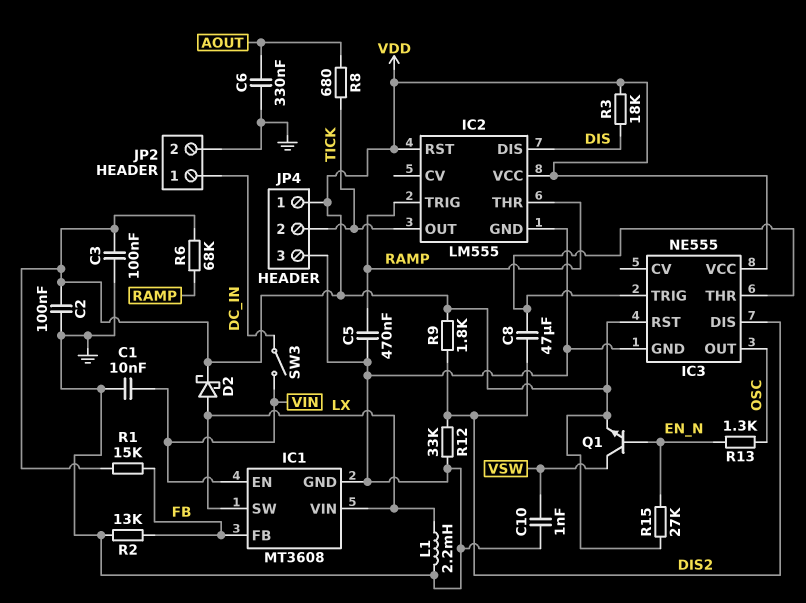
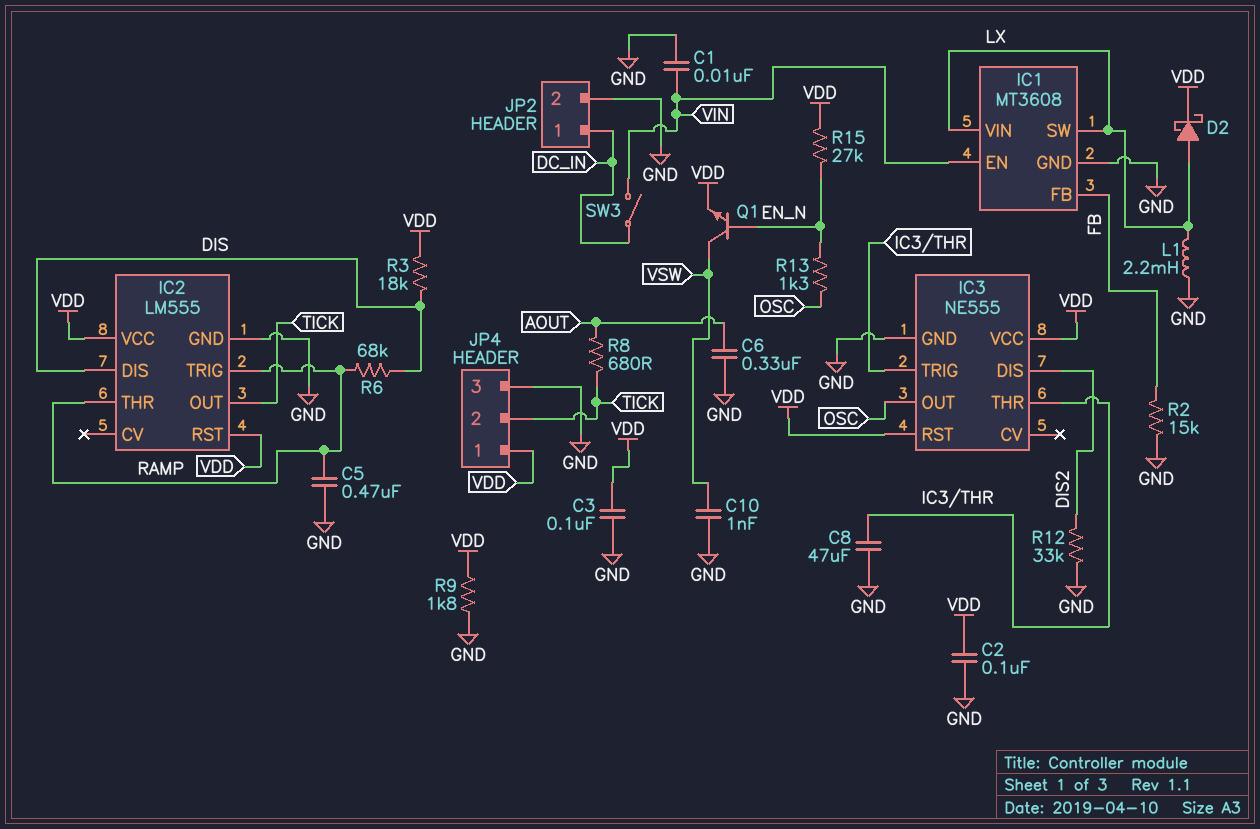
C8: 47uF (DIS2, IC3/THR) -> 47uF (GND, IC3/THR)
R1: 15k (FB, VDD) -> none
R2: 13k (FB, GND) -> 15k (FB, GND)
R6: 68k (RAMP, VDD) -> 68k (DIS, RAMP)
R9: 1.8k (DIS2, VDD) -> 1.8k (GND, VDD)

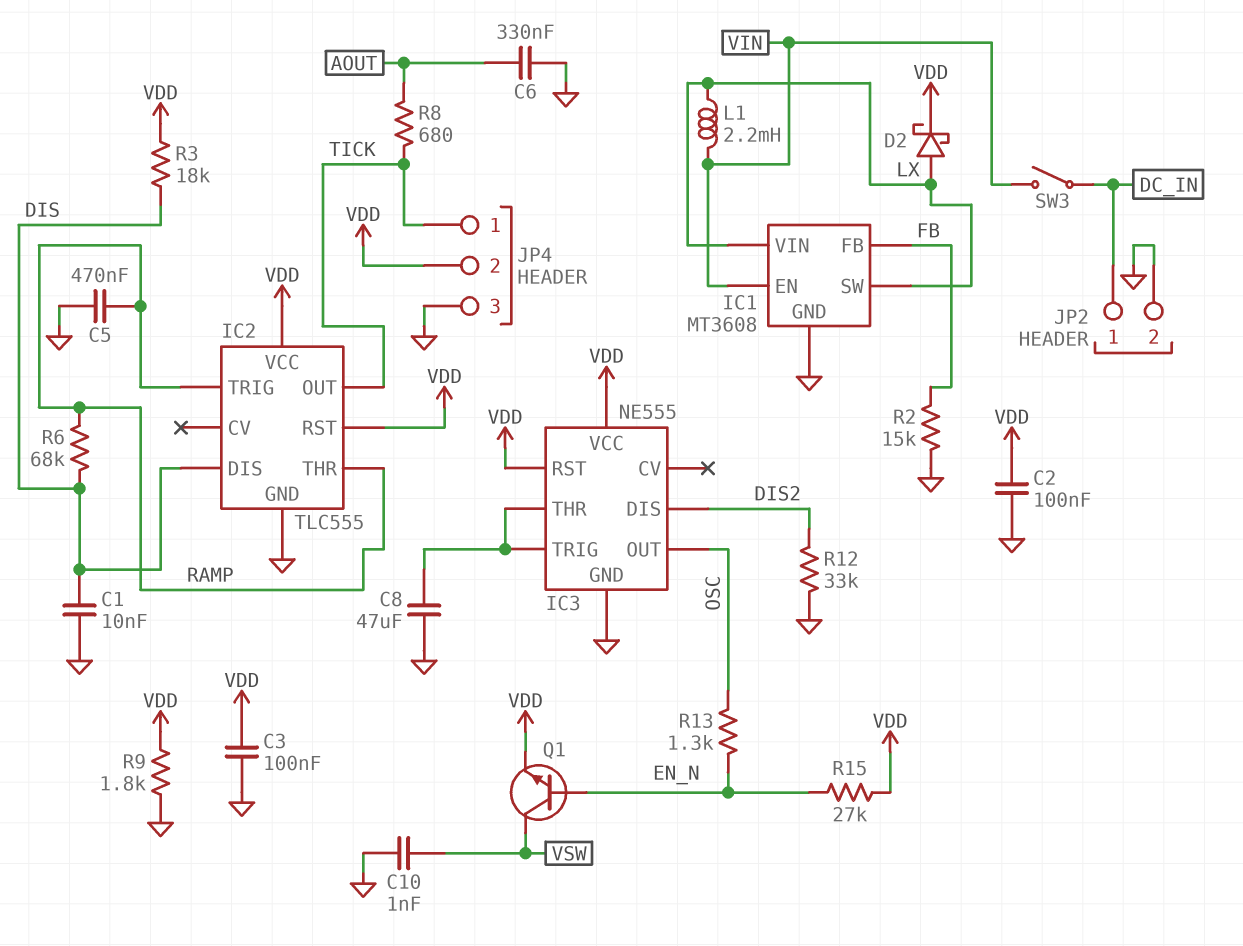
C1: 10nF (GND, VIN) -> 10nF (DIS, GND)
IC2: LM555 -> TLC555
JP4 pin 1: VDD -> TICK
JP4 pin 2: TICK -> VDD
L1: 2.2mH (GND, LX) -> 2.2mH (LX, VIN)

